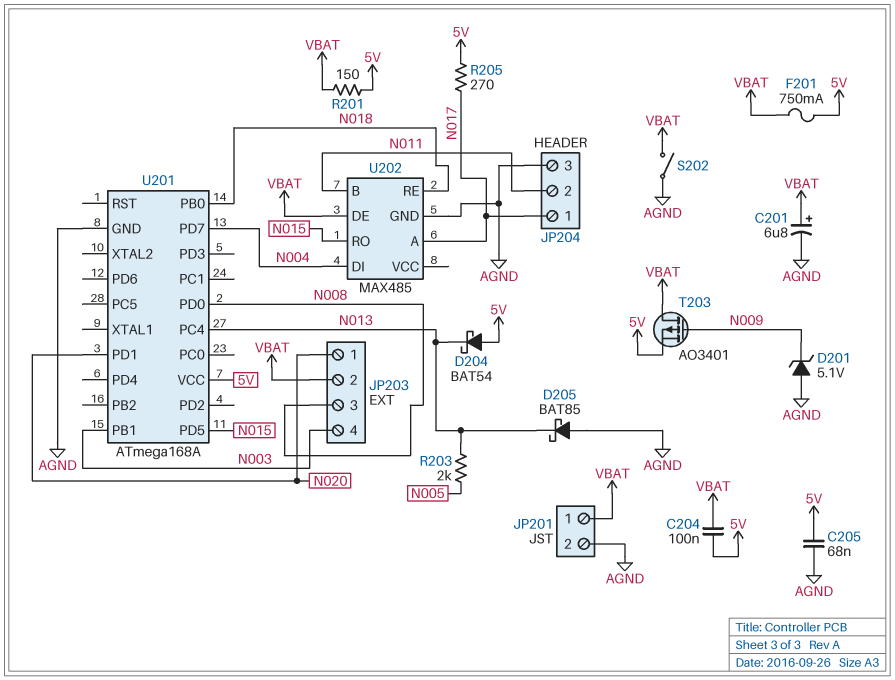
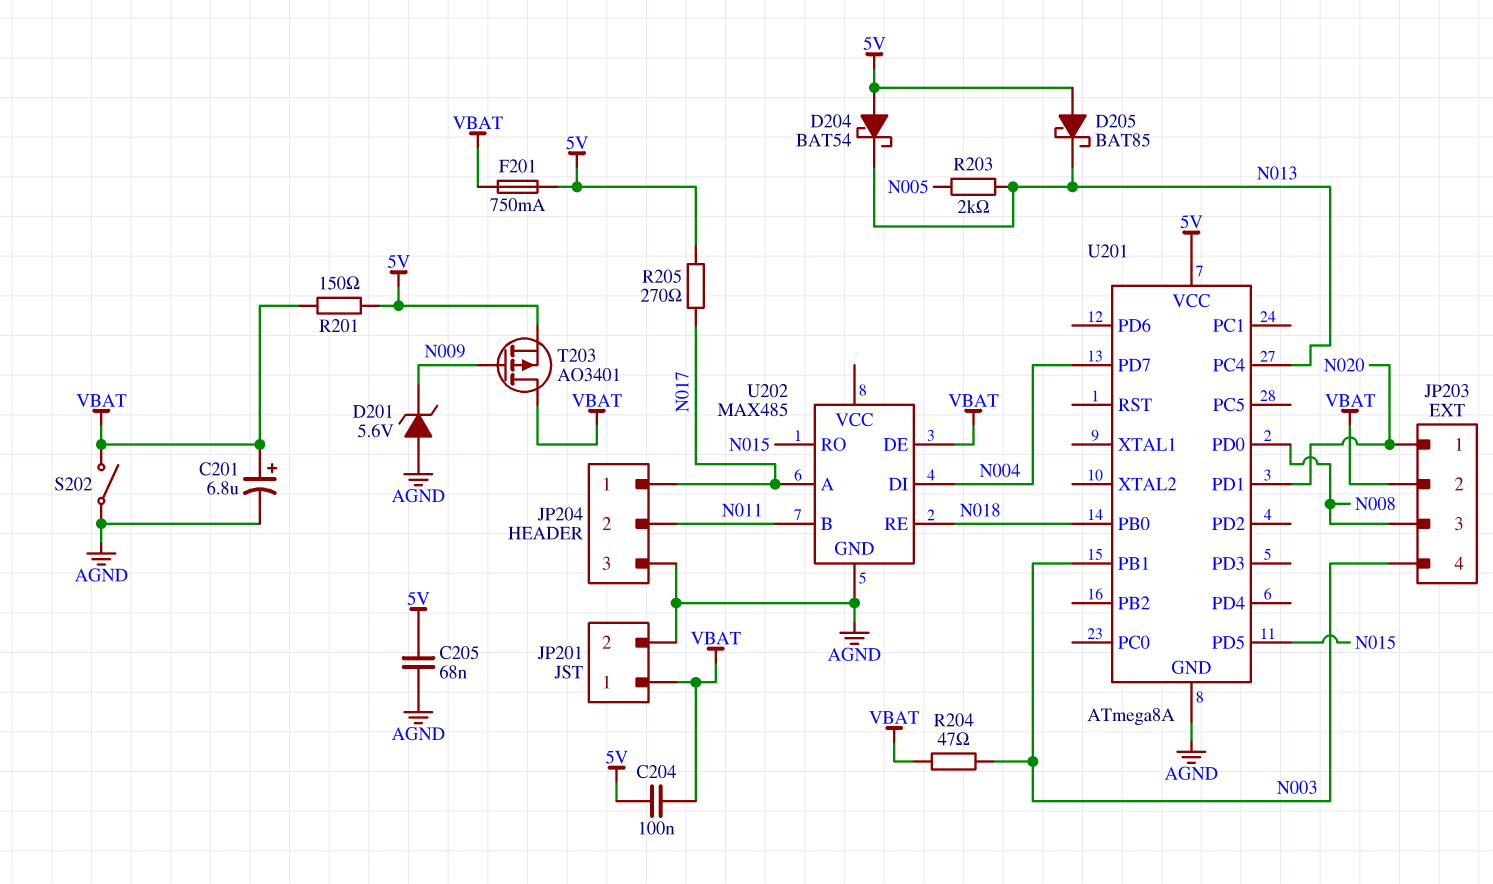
D201: zener 5.1V (A AGND, K N009) -> zener 5.6V (A AGND, K N009)
D205: schottky BAT85 (A AGND, K N013) -> schottky BAT85 (A 5V, K N013)
R204: none -> 47 (N003, VBAT)
U201: ATmega168A -> ATmega8A

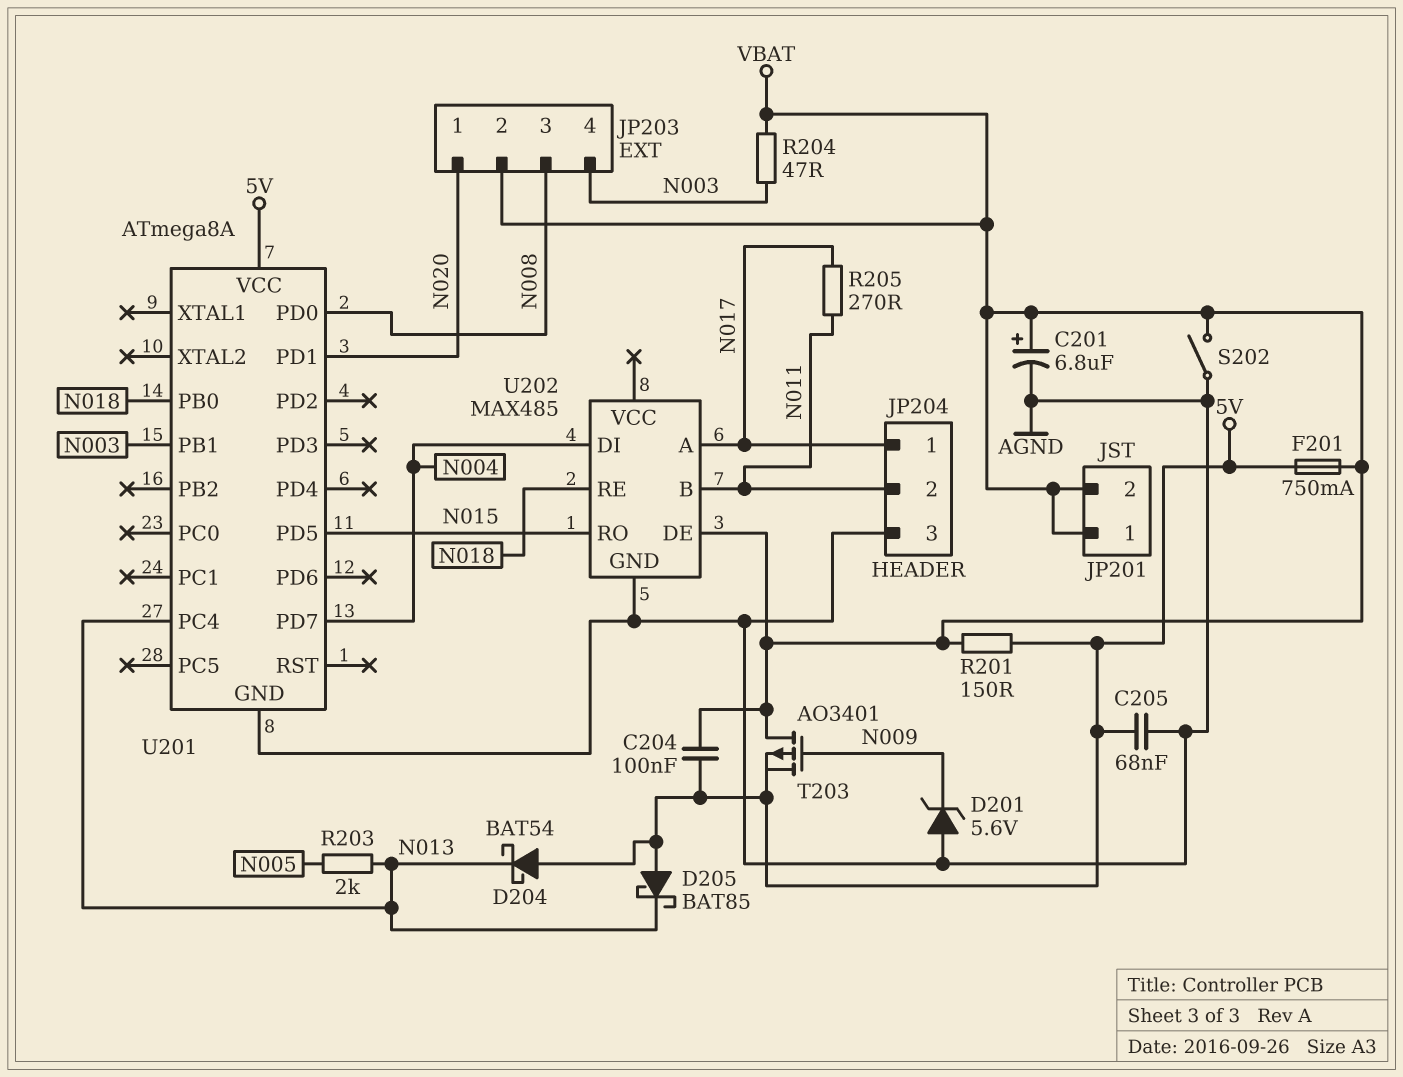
JP201 pin 2: AGND -> VBAT
R205: 270 (5V, N017) -> 270 (N011, N017)

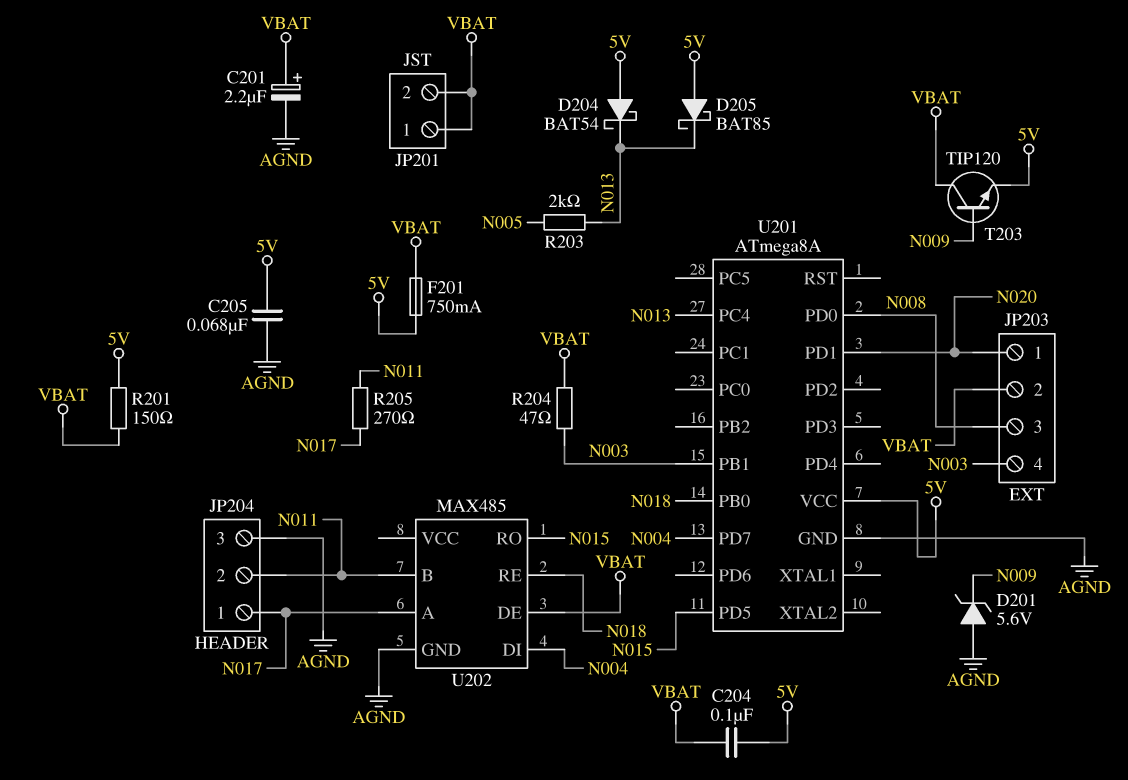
C201: 6.8uF (plus VBAT, minus AGND) -> 2.2uF (plus VBAT, minus AGND)
S202: switch (AGND, VBAT) -> none
T203: PMOS AO3401 (G N009, D VBAT, S 5V) -> NPN TIP120 (B N009, C VBAT, E 5V)

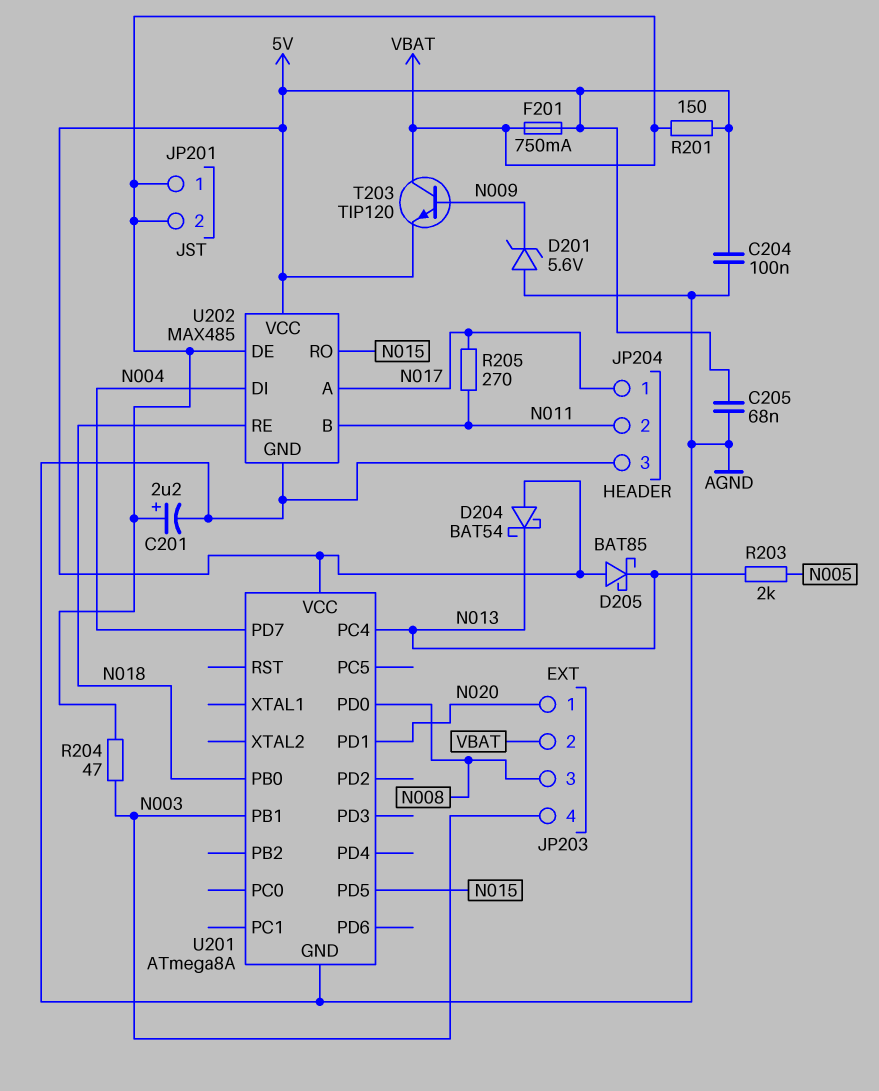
C204: 100nF (5V, VBAT) -> 100nF (5V, AGND)
U202 pin VCC: none -> 5V

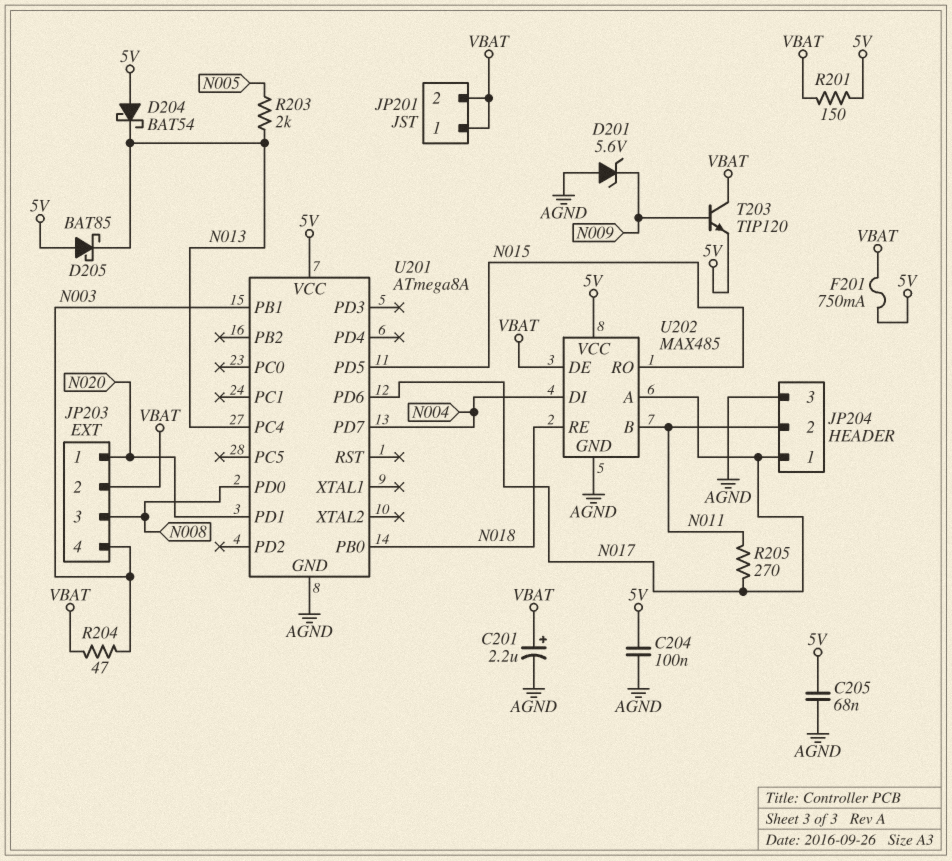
U201 pin PD6: none -> N017

